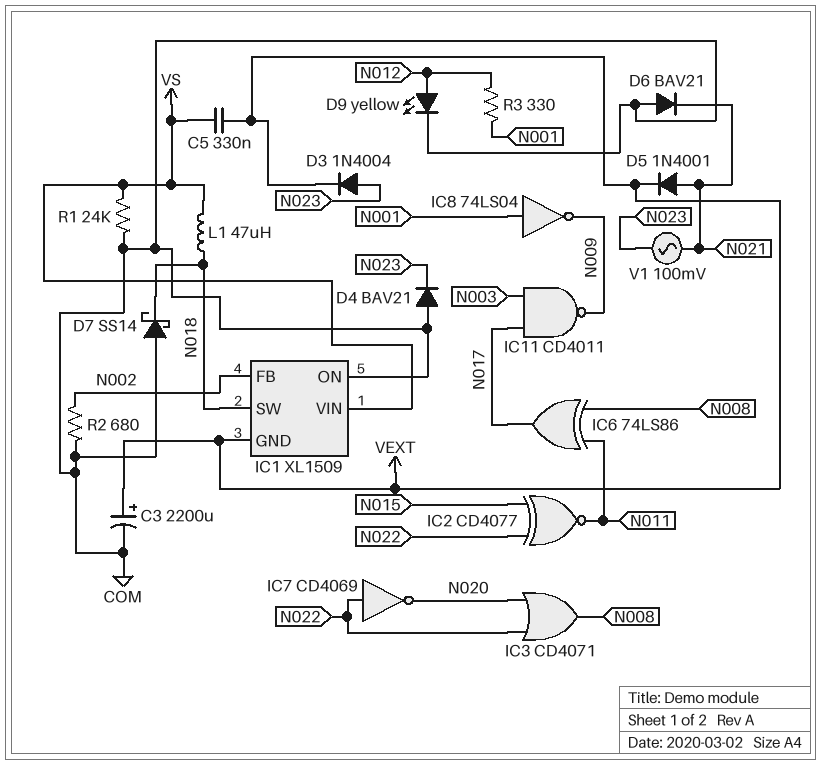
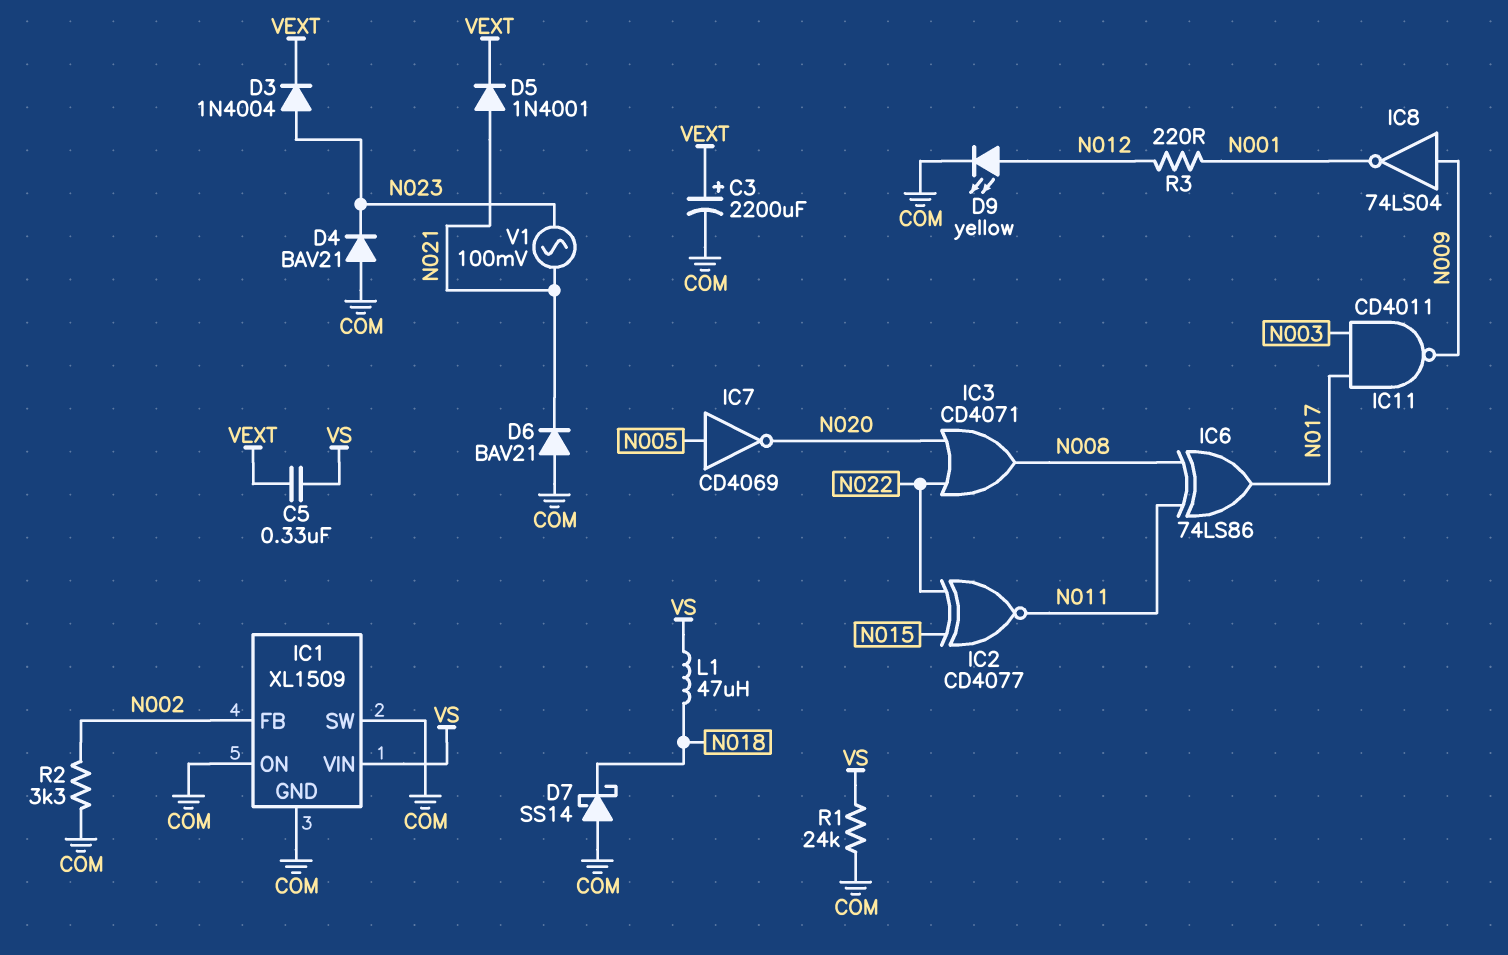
IC1 pin GND: VEXT -> COM
IC1 pin SW: N018 -> COM
IC7: NOT CD4069 (in N022, out N020) -> NOT CD4069 (in N005, out N020)
IC8: NOT 74LS04 (in N001, out N009) -> NOT 74LS04 (in N009, out N001)
R2: 680 (COM, N002) -> 3.3k (COM, N002)
R3: 330 (N001, N012) -> 220 (N001, N012)

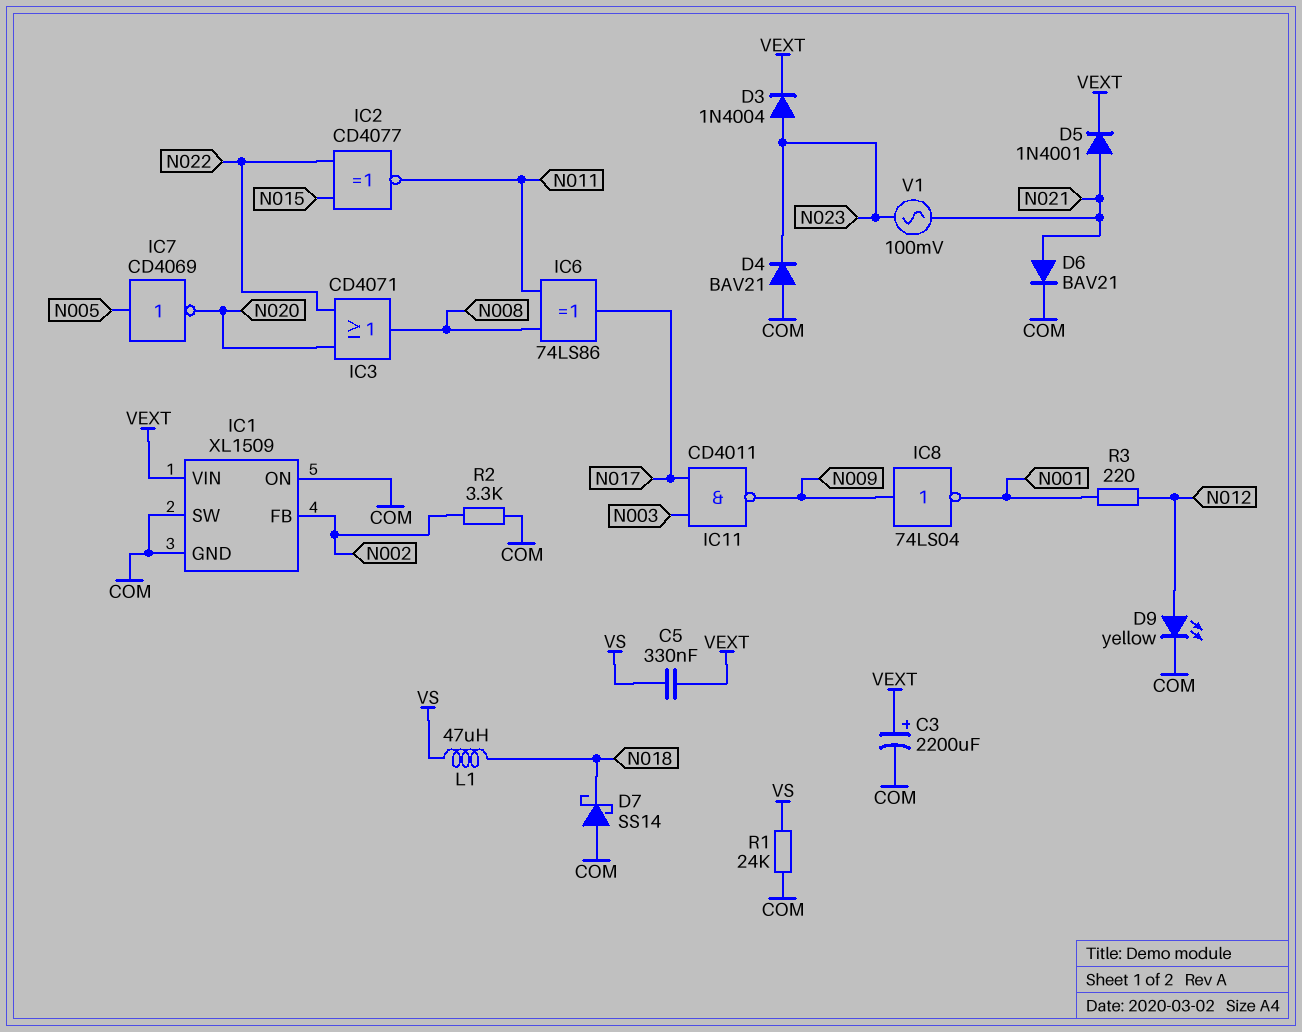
D6: diode BAV21 (A COM, K N021) -> diode BAV21 (A N021, K COM)
IC1 pin VIN: VS -> VEXT

